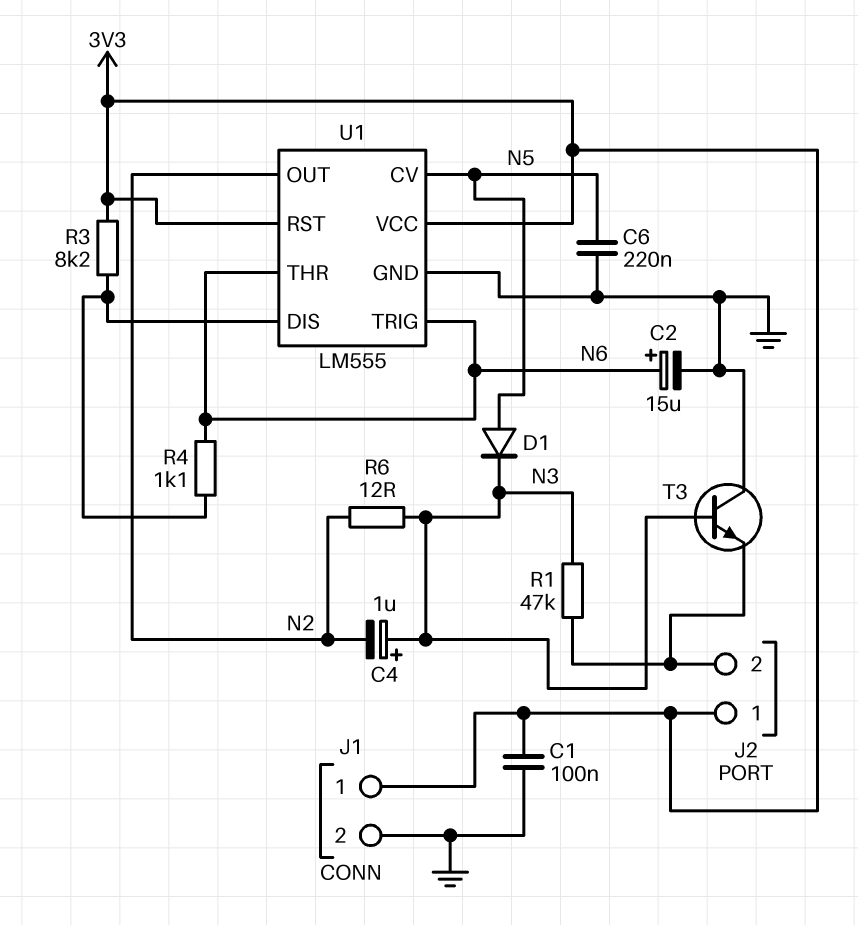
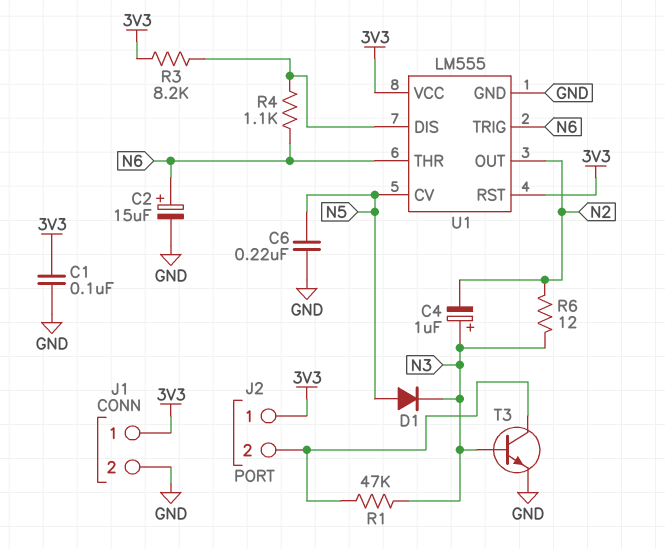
T3: NPN (B N3, C GND, E J2/2) -> NPN (B N3, C J2/2, E GND)

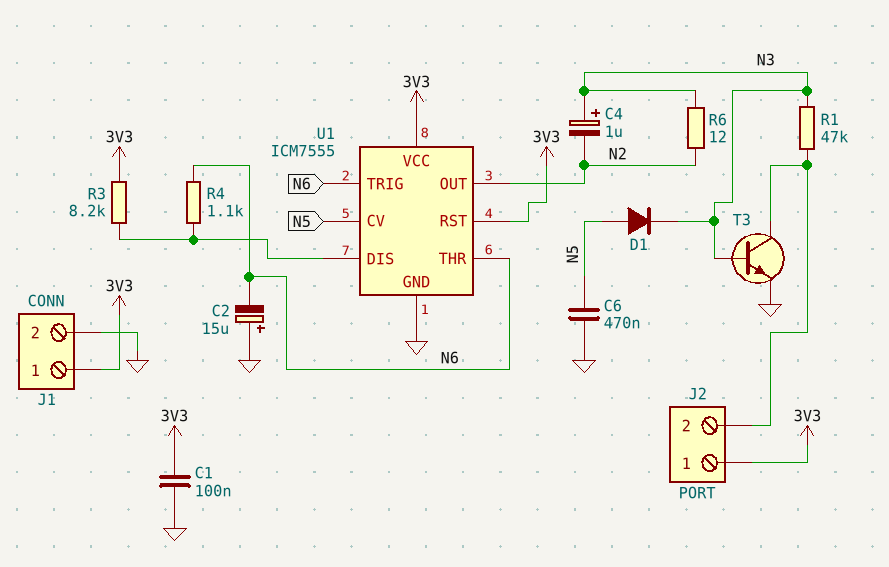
C2: 15uF (plus N6, minus GND) -> 15uF (plus GND, minus N6)
C6: 220nF (GND, N5) -> 470nF (GND, N5)
U1: LM555 -> ICM7555

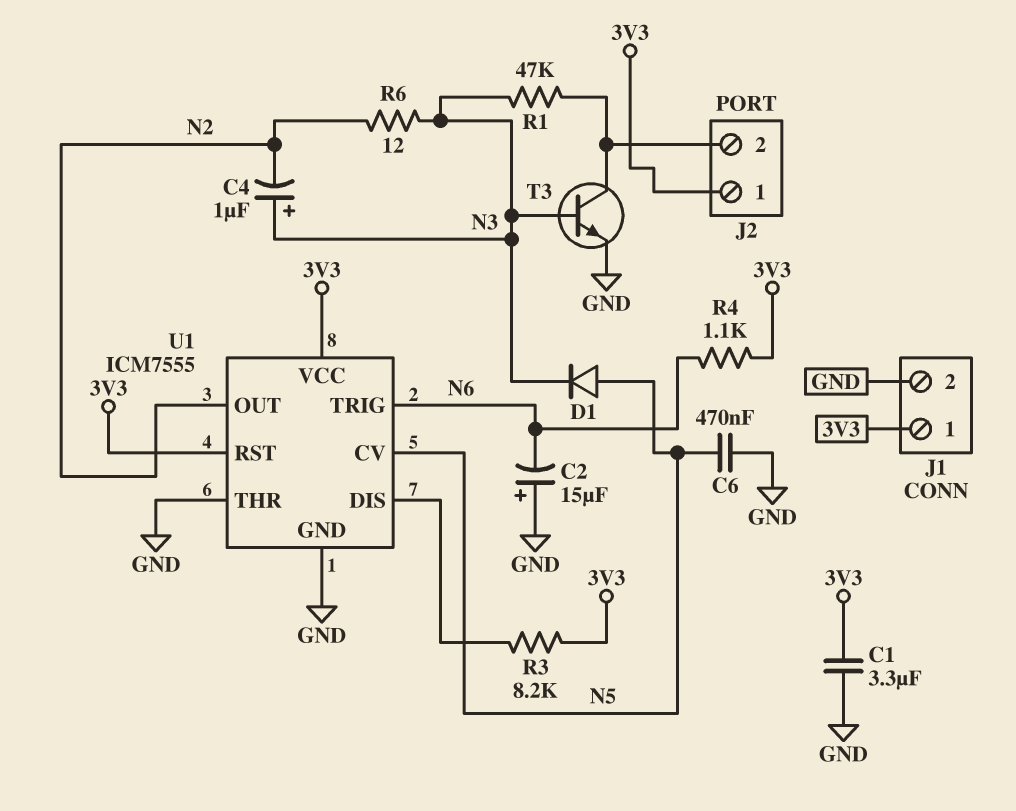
C1: 100nF (3V3, GND) -> 3.3uF (3V3, GND)
R4: 1.1k (N6, U1/DIS) -> 1.1k (3V3, N6)
U1 pin THR: N6 -> GND

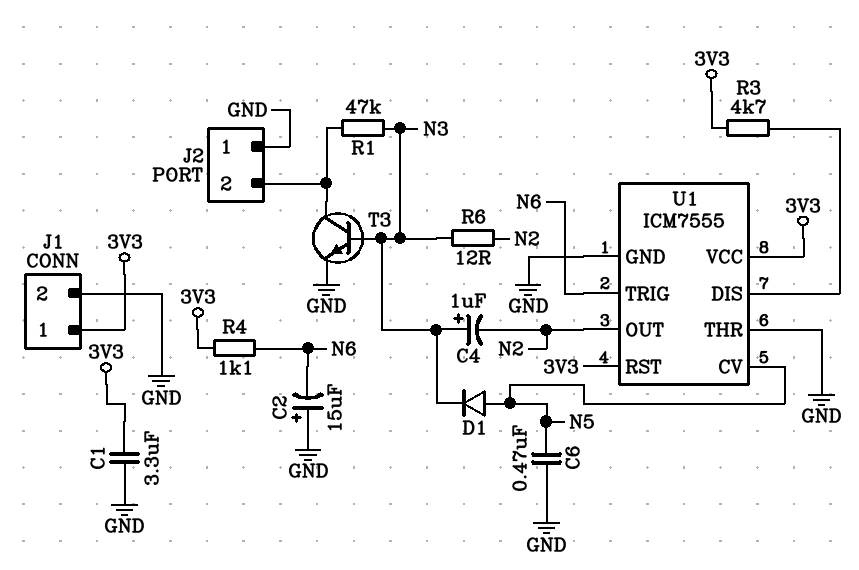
J2 pin 1: 3V3 -> GND
R3: 8.2k (3V3, U1/DIS) -> 4.7k (3V3, U1/DIS)

